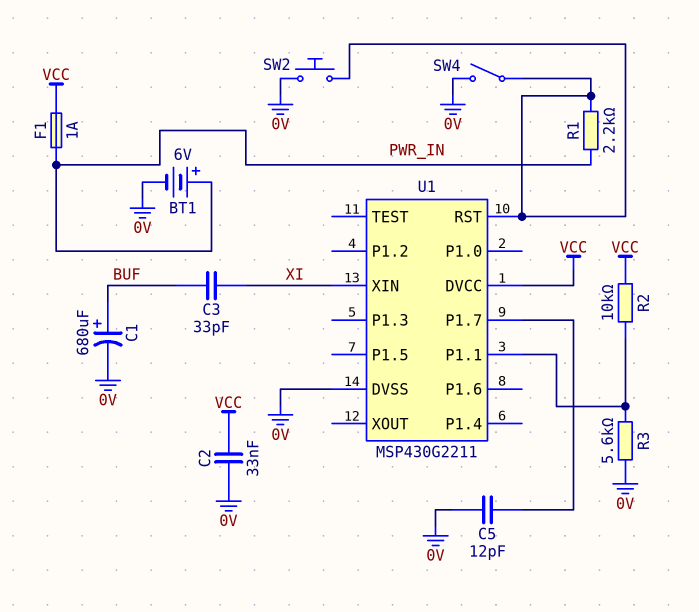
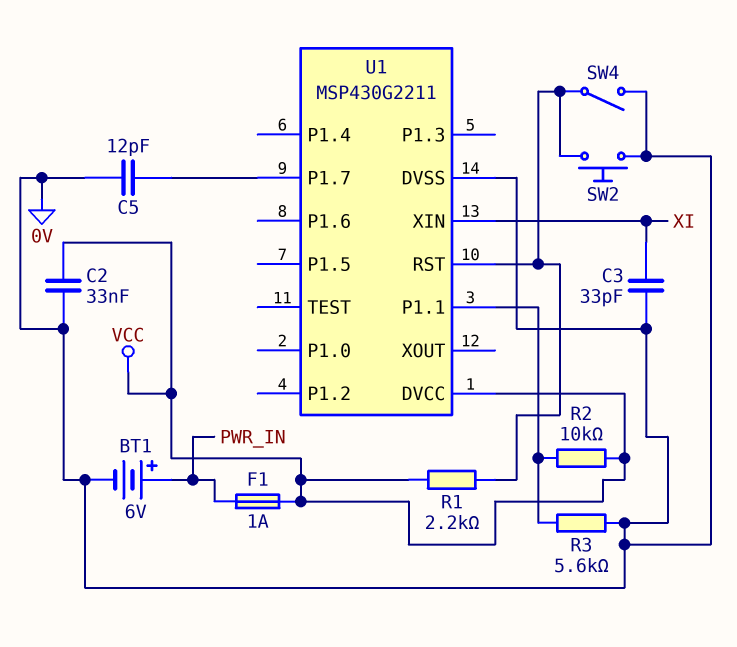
C1: 680uF (plus BUF, minus 0V) -> none
C3: 33pF (BUF, XI) -> 33pF (0V, XI)
R1: 2.2k (PWR_IN, U1/RST) -> 2.2k (U1/RST, VCC)

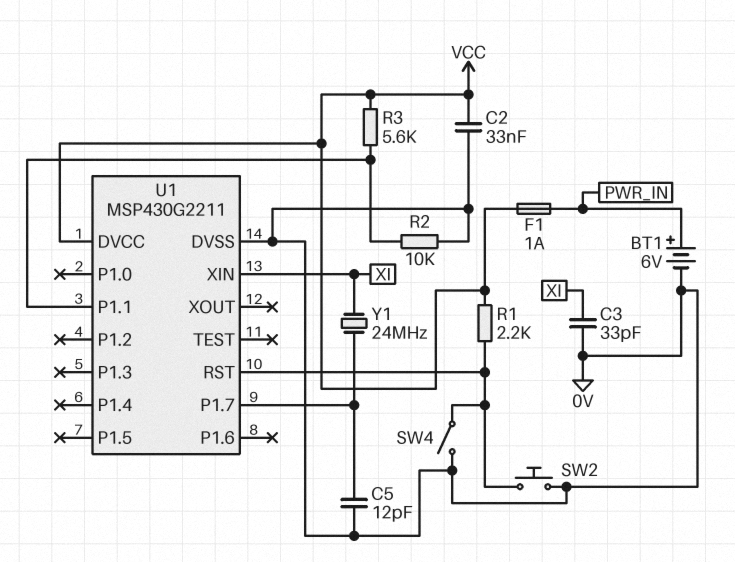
R2: 10k (U1/P1.1, VCC) -> 10k (0V, U1/P1.1)
R3: 5.6k (0V, U1/P1.1) -> 5.6k (U1/P1.1, VCC)
Y1: none -> 24MHz (U1/P1.7, XI)

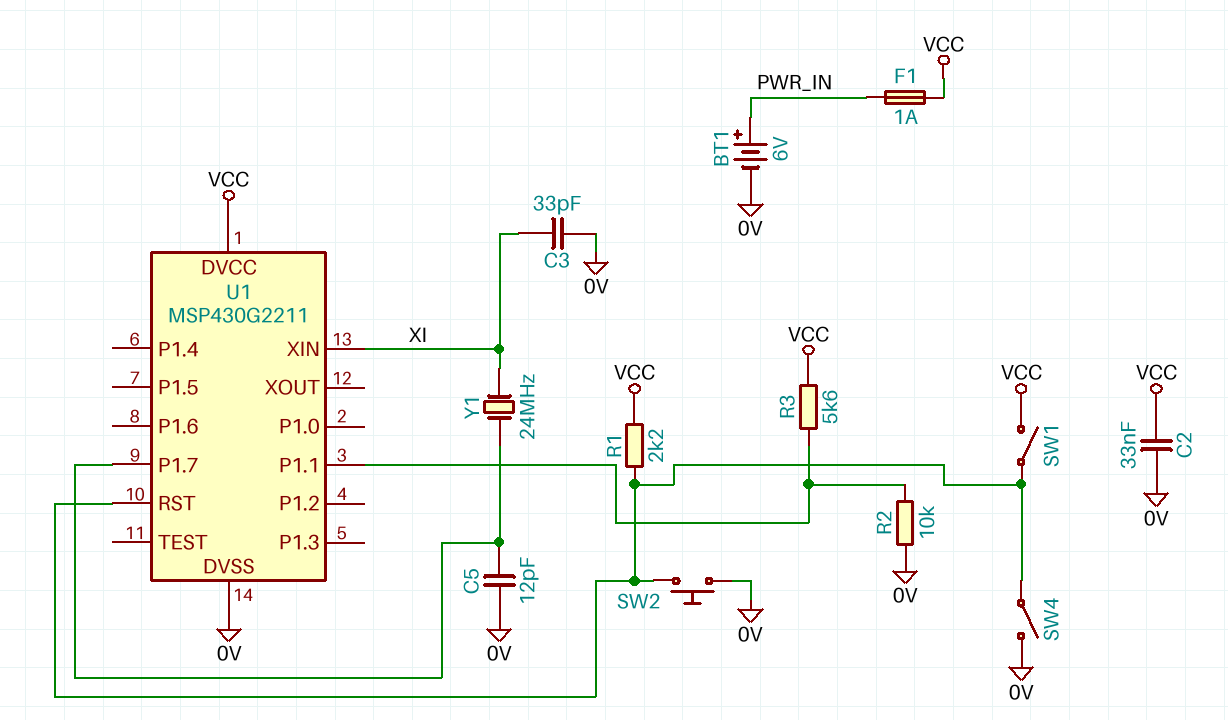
SW1: none -> switch (U1/RST, VCC)

